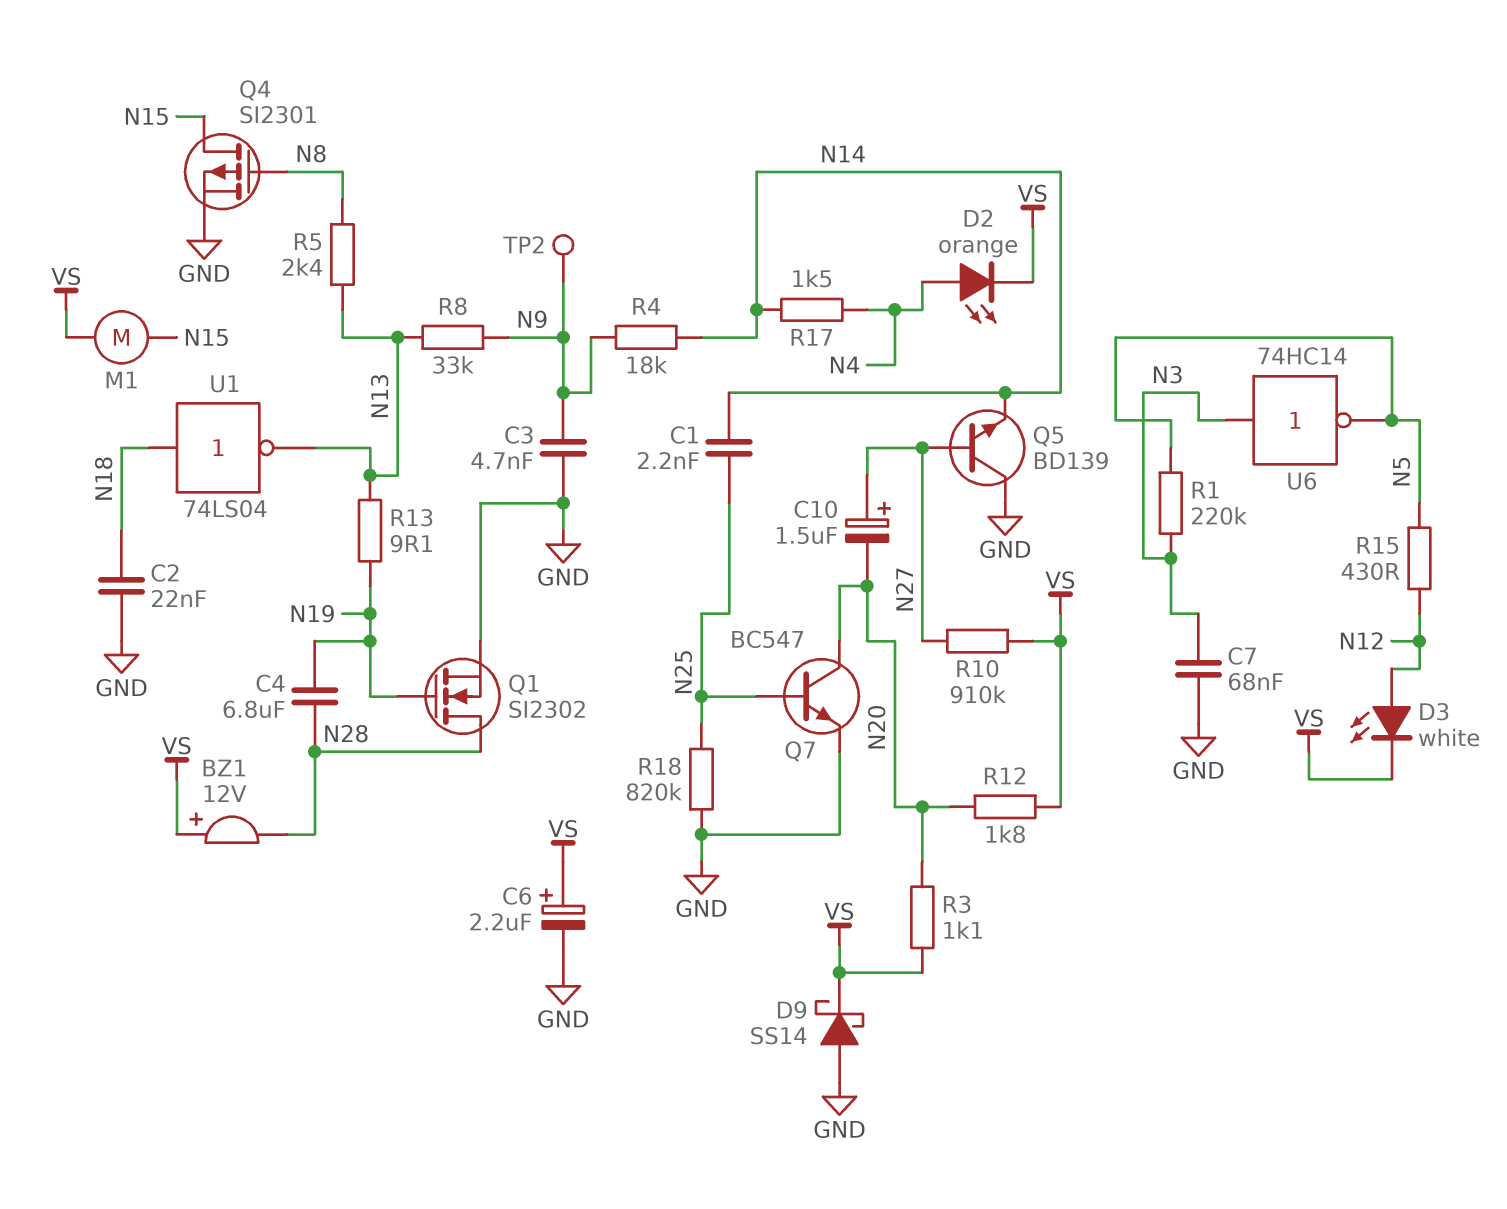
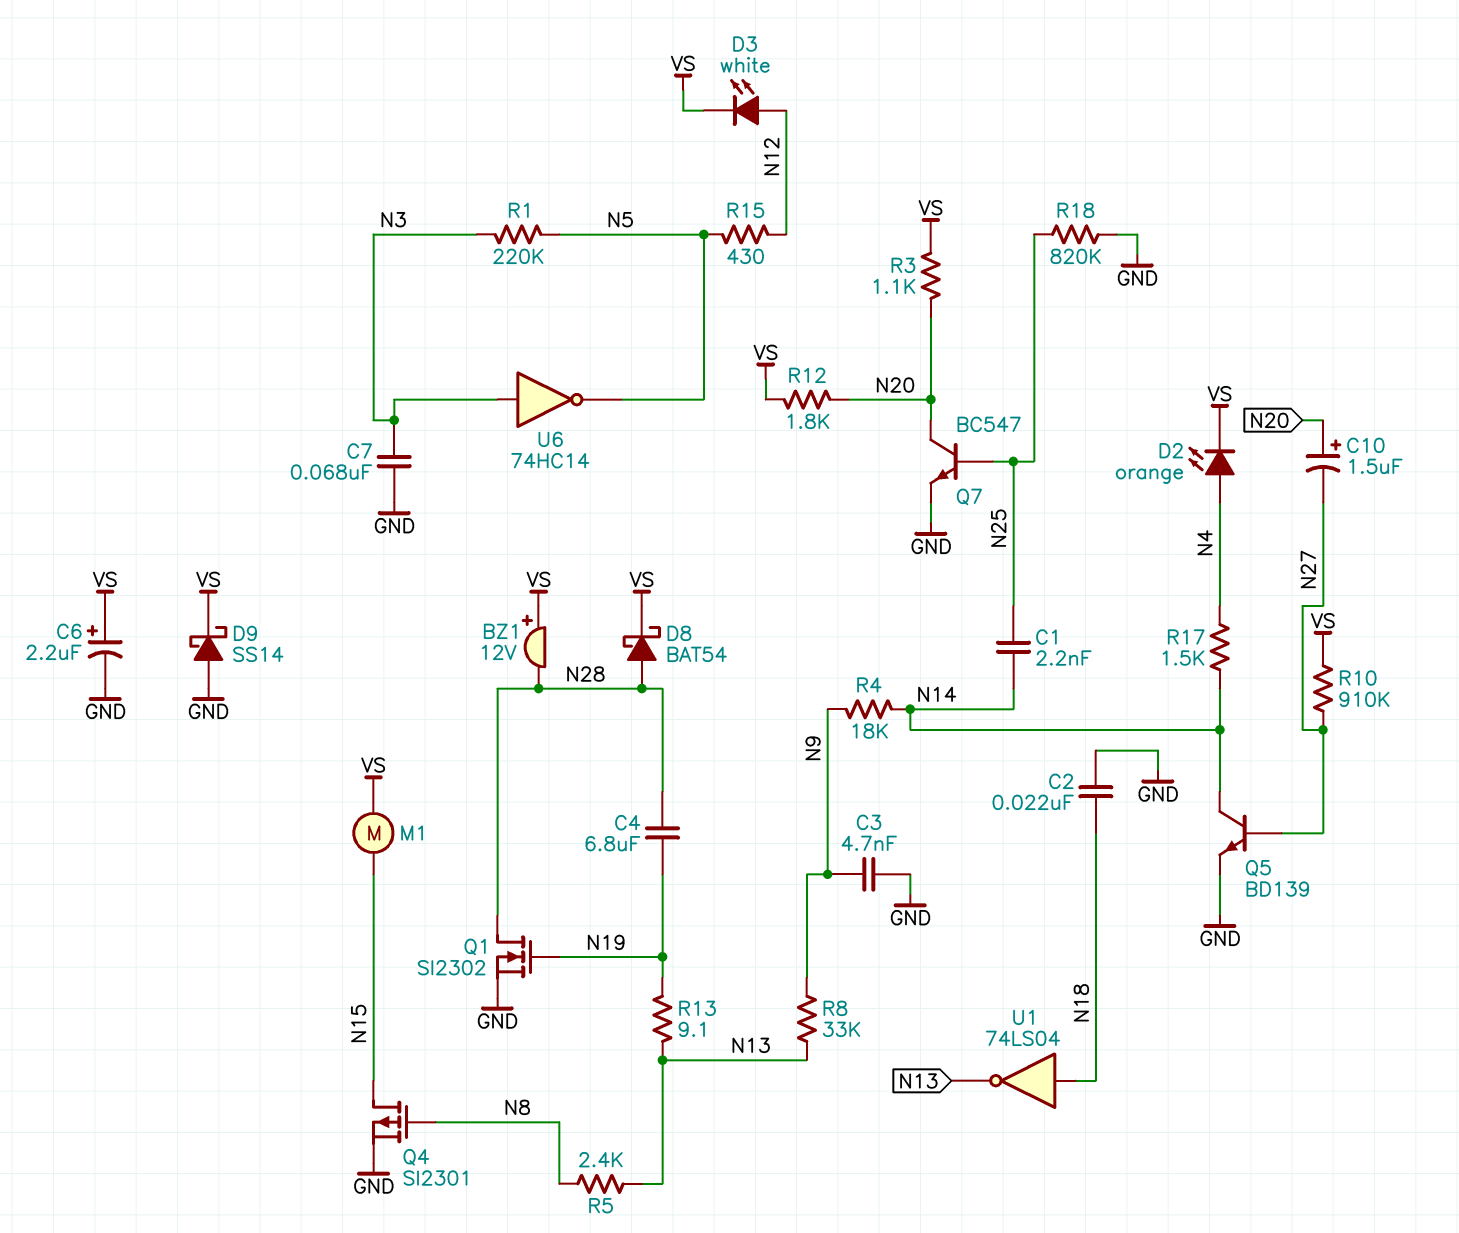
C10: 1.5uF (plus N27, minus N20) -> 1.5uF (plus N20, minus N27)
D8: none -> schottky BAT54 (A N28, K VS)
Q5: NPN BD139 (B N27, C GND, E N14) -> NPN BD139 (B N27, C N14, E GND)
TP2: test point (N9) -> none

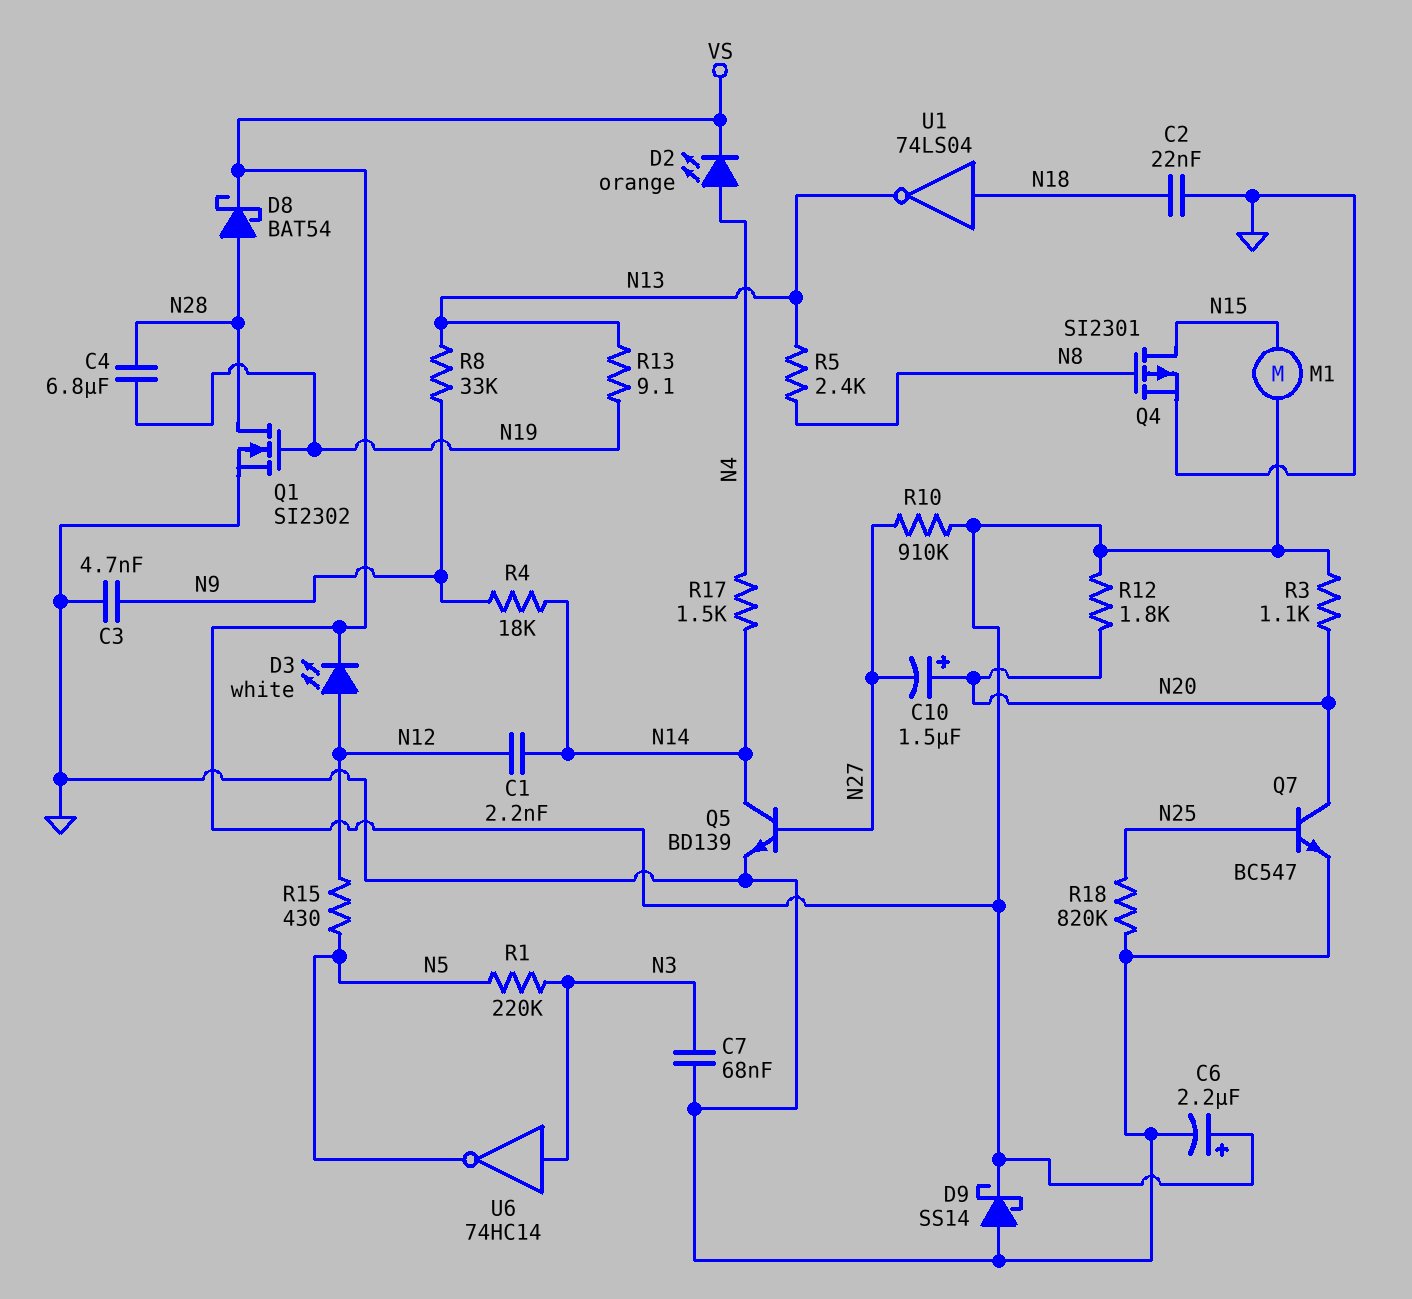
BZ1: buzzer 12V (plus VS, minus N28) -> none
C1: 2.2nF (N14, N25) -> 2.2nF (N12, N14)

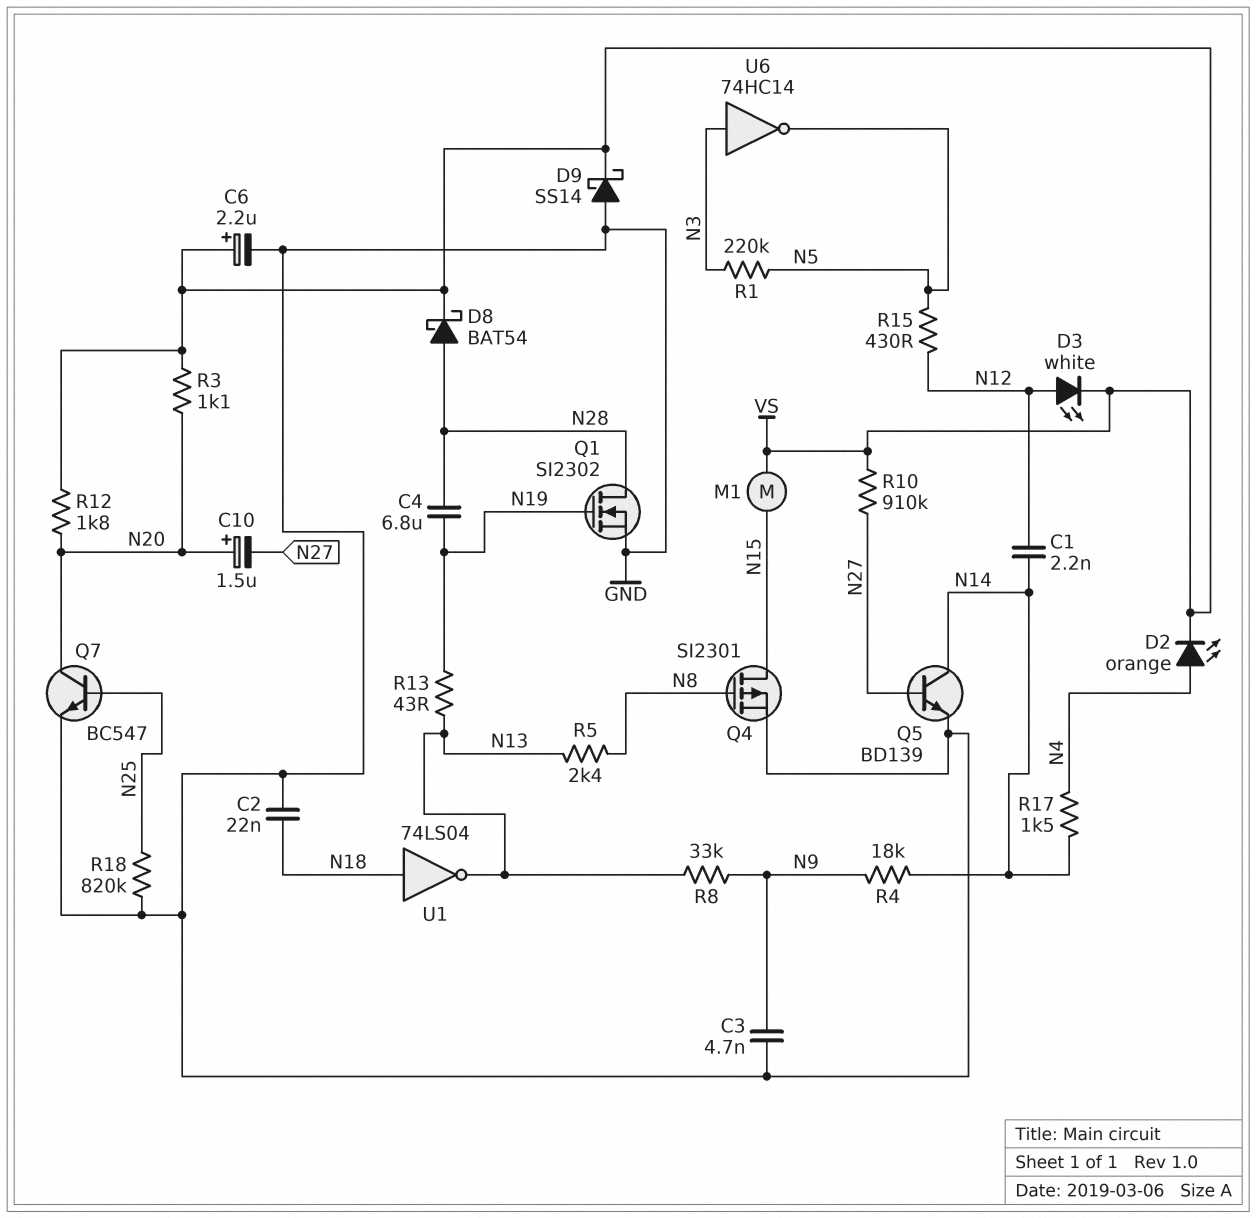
C7: 68nF (GND, N3) -> none
R13: 9.1 (N13, N19) -> 43 (N13, N19)

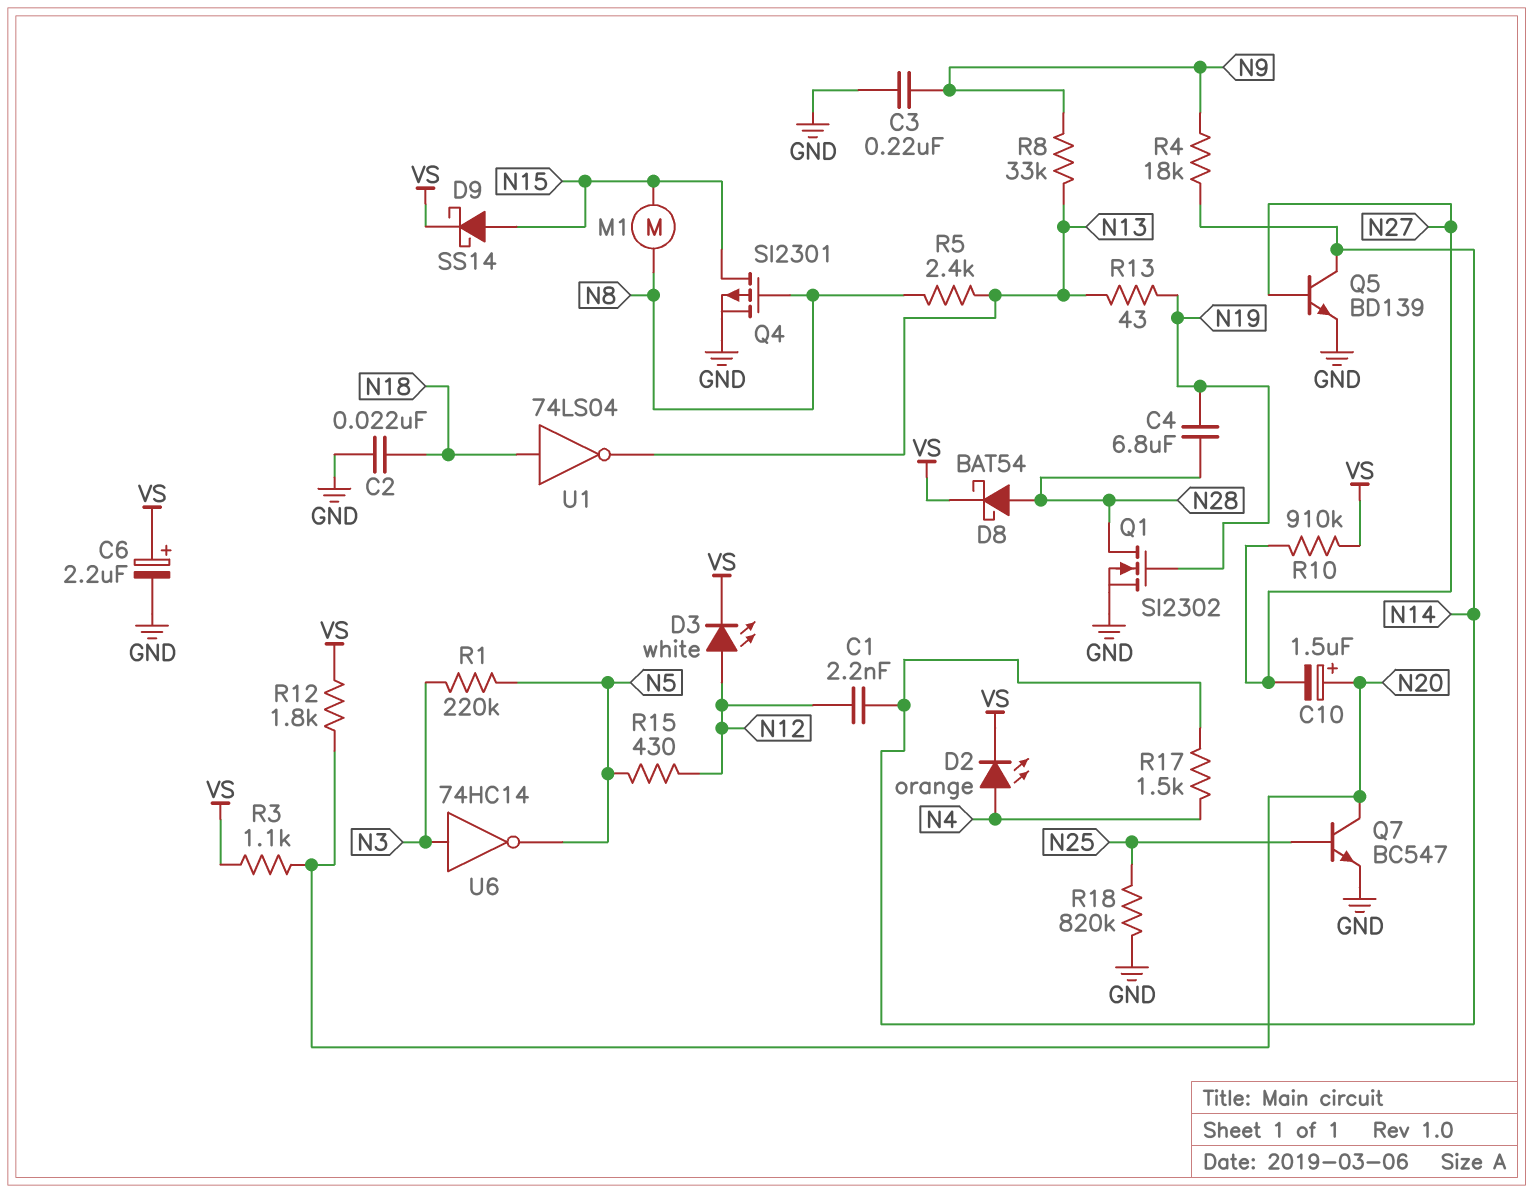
C3: 4.7nF (GND, N9) -> 220nF (GND, N9)
D9: schottky SS14 (A GND, K VS) -> schottky SS14 (A N15, K VS)
M1: motor (N15, VS) -> motor (N8, N15)

